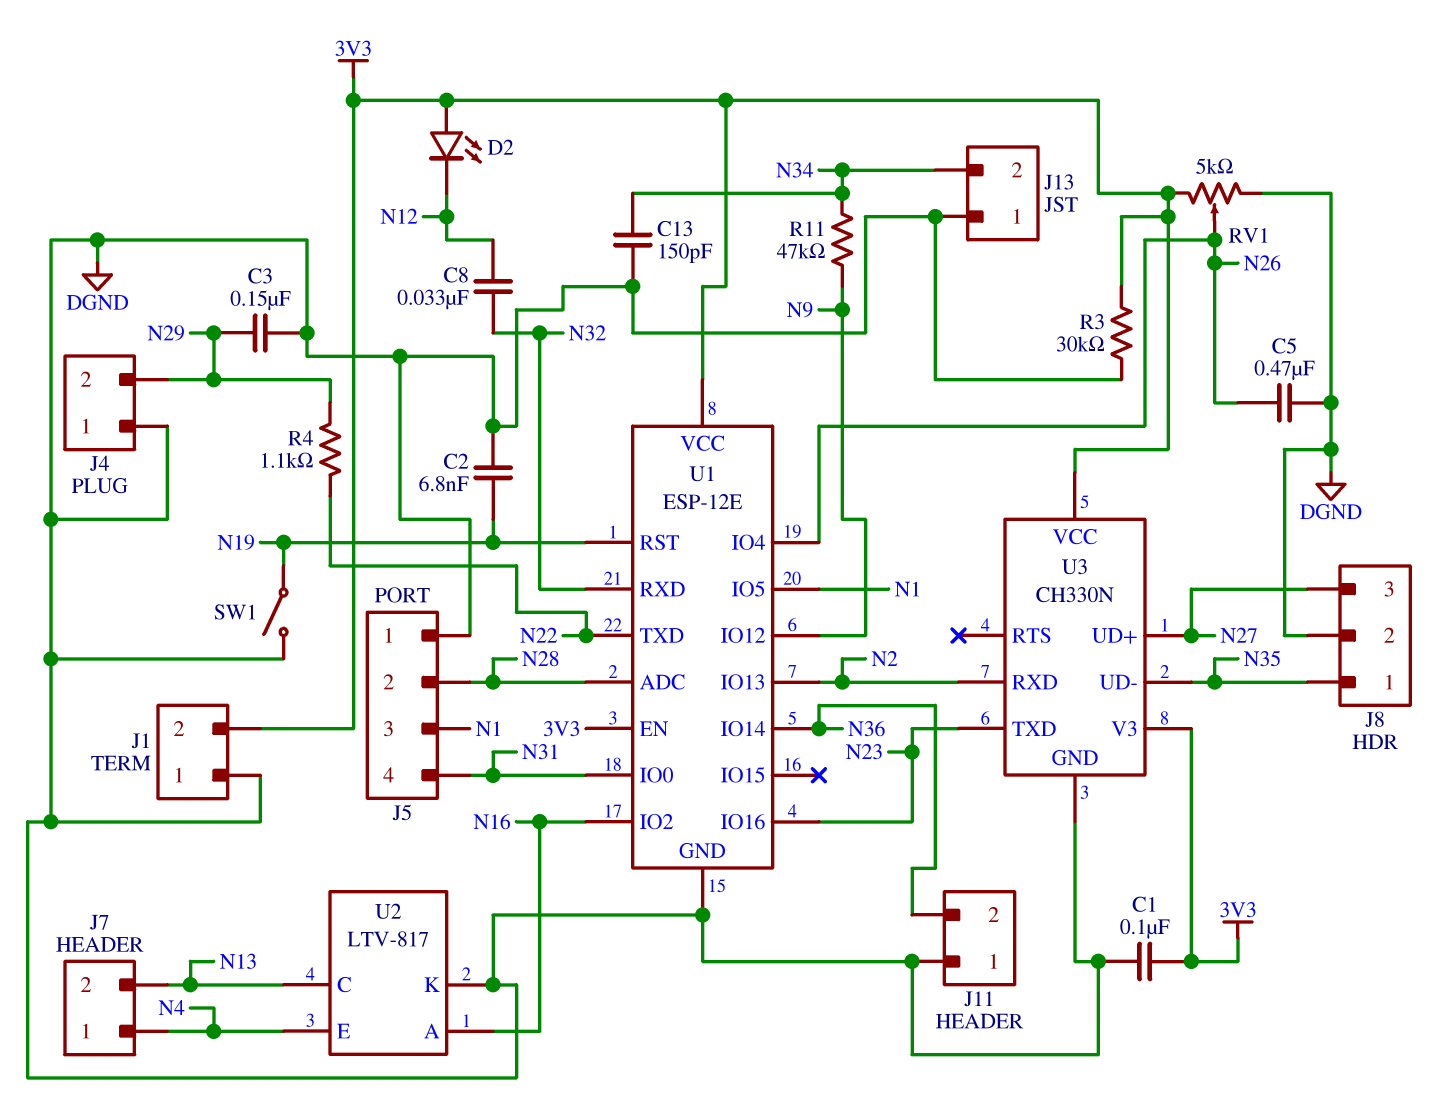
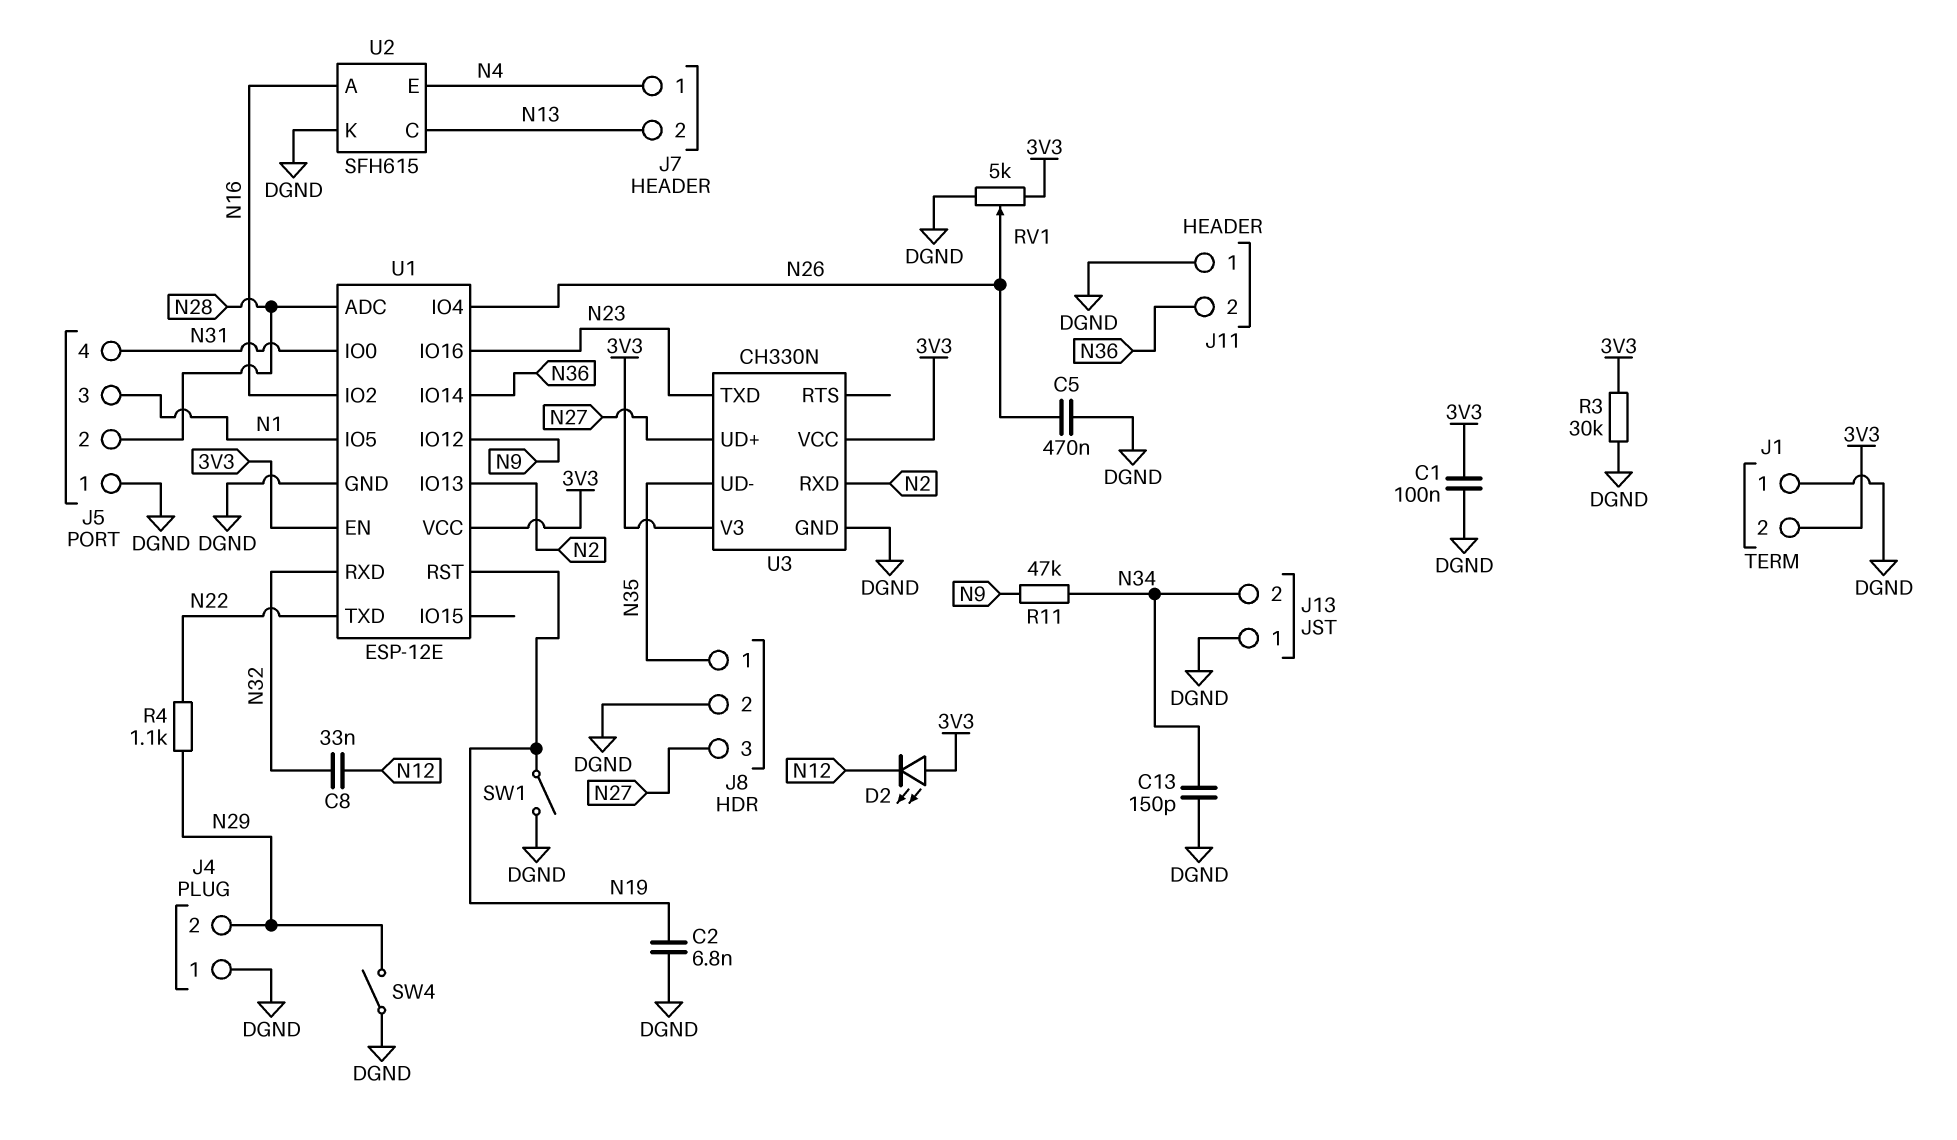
C3: 150nF (DGND, N29) -> none
SW4: none -> switch (DGND, N29)
U2: LTV-817 -> SFH615

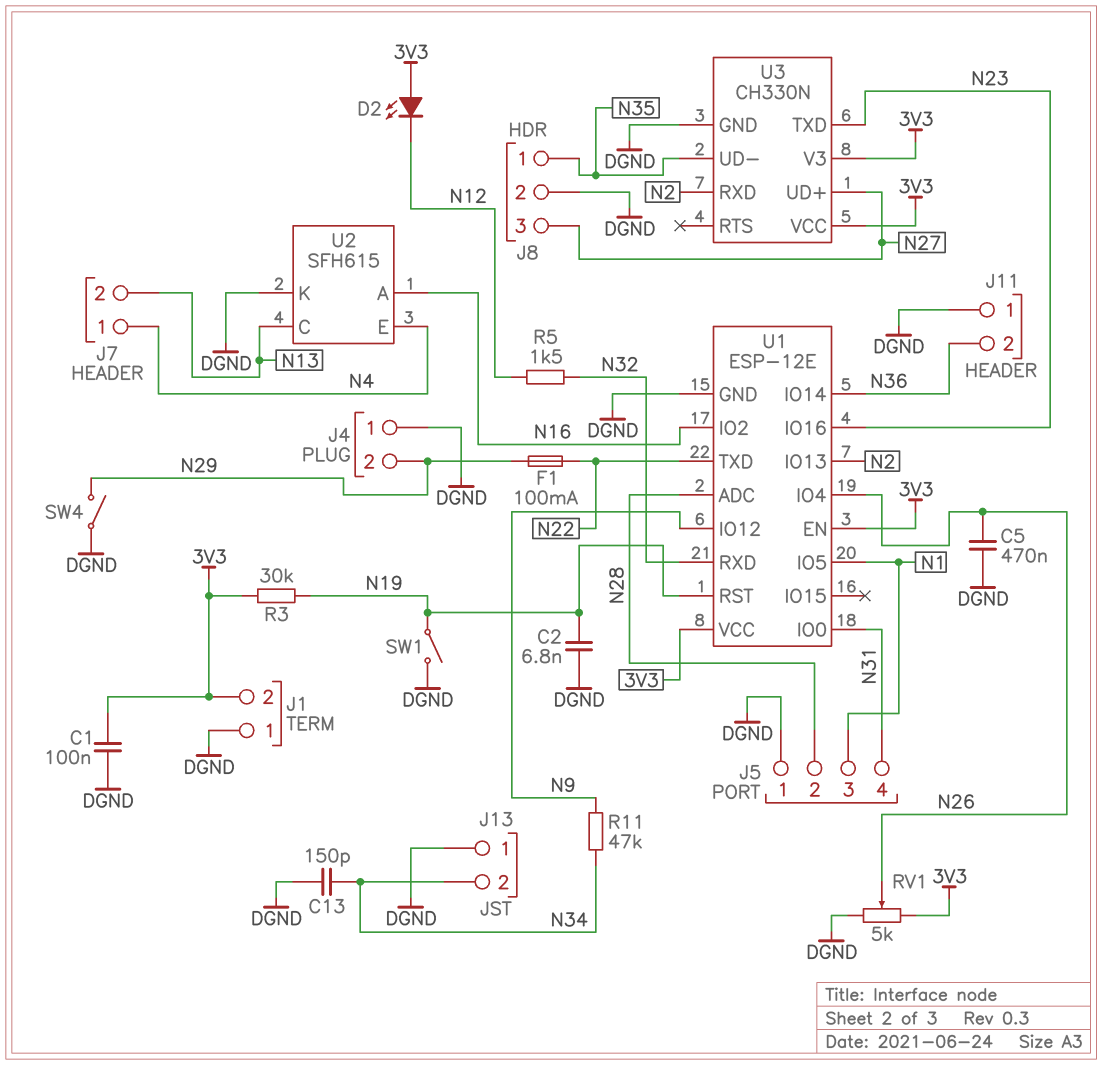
C8: 33nF (N12, N32) -> none
F1: none -> 100mA (N22, N29)
R3: 30k (3V3, DGND) -> 30k (3V3, N19)
R4: 1.1k (N22, N29) -> none
R5: none -> 1.5k (N12, N32)

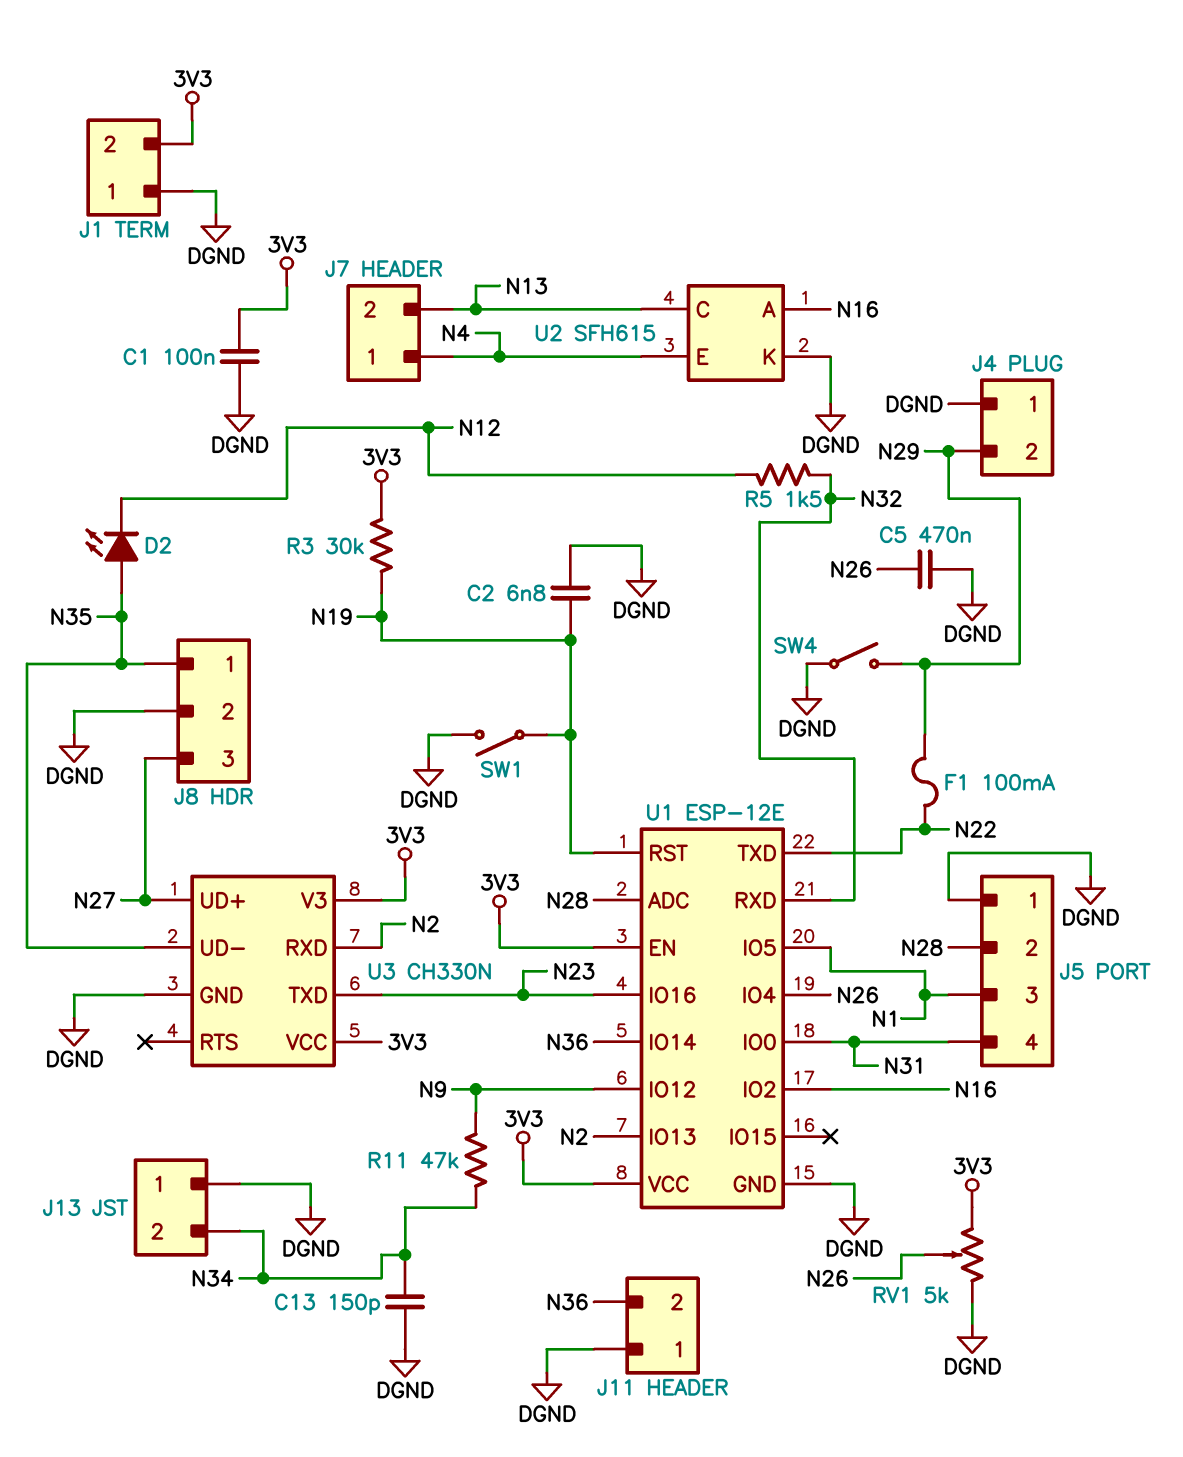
D2: LED (A 3V3, K N12) -> LED (A N35, K N12)

